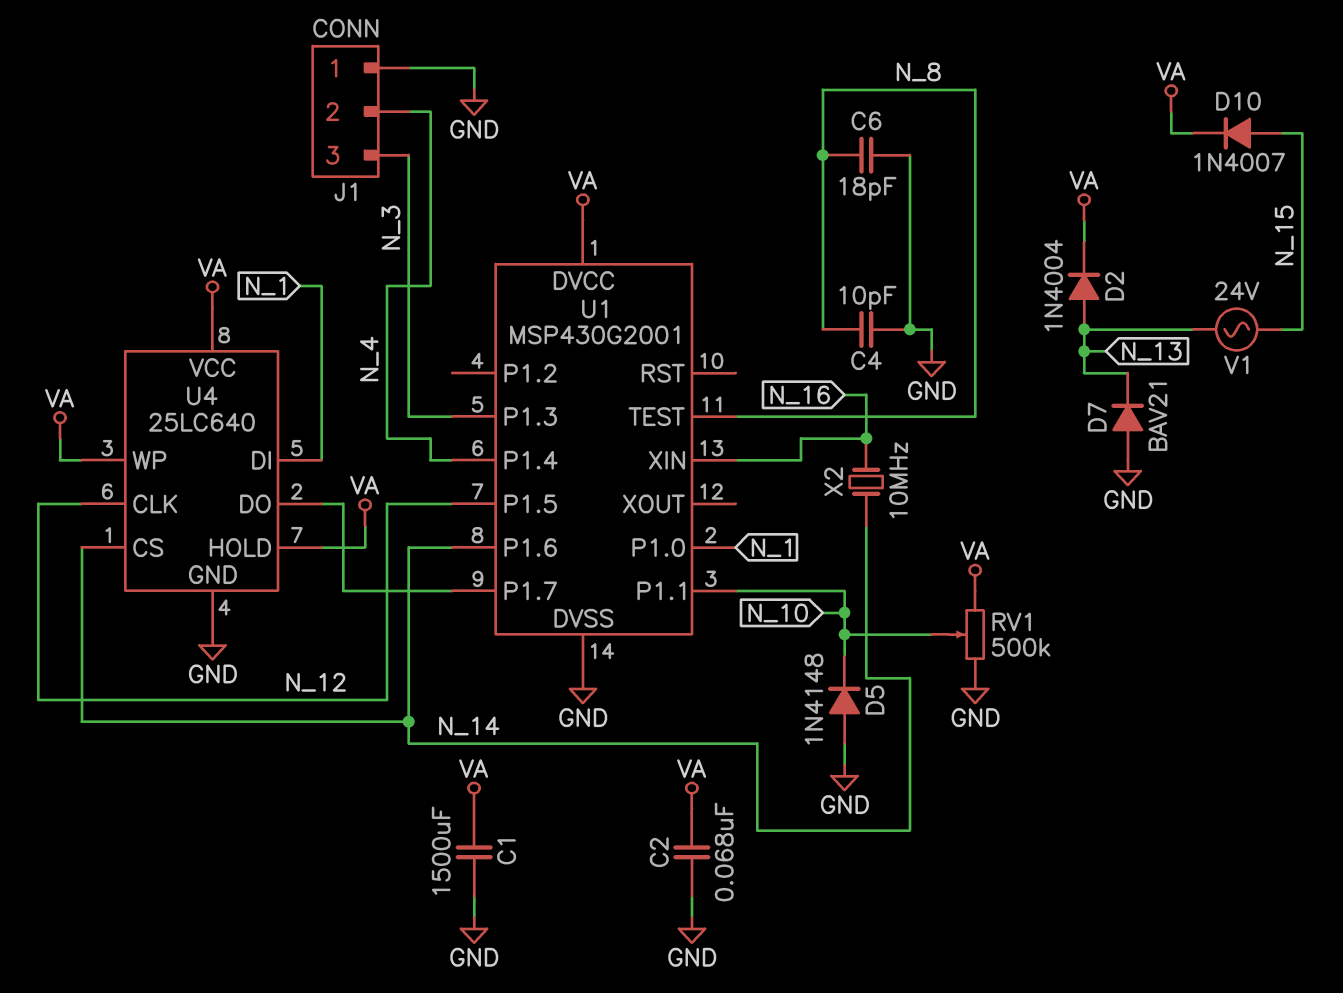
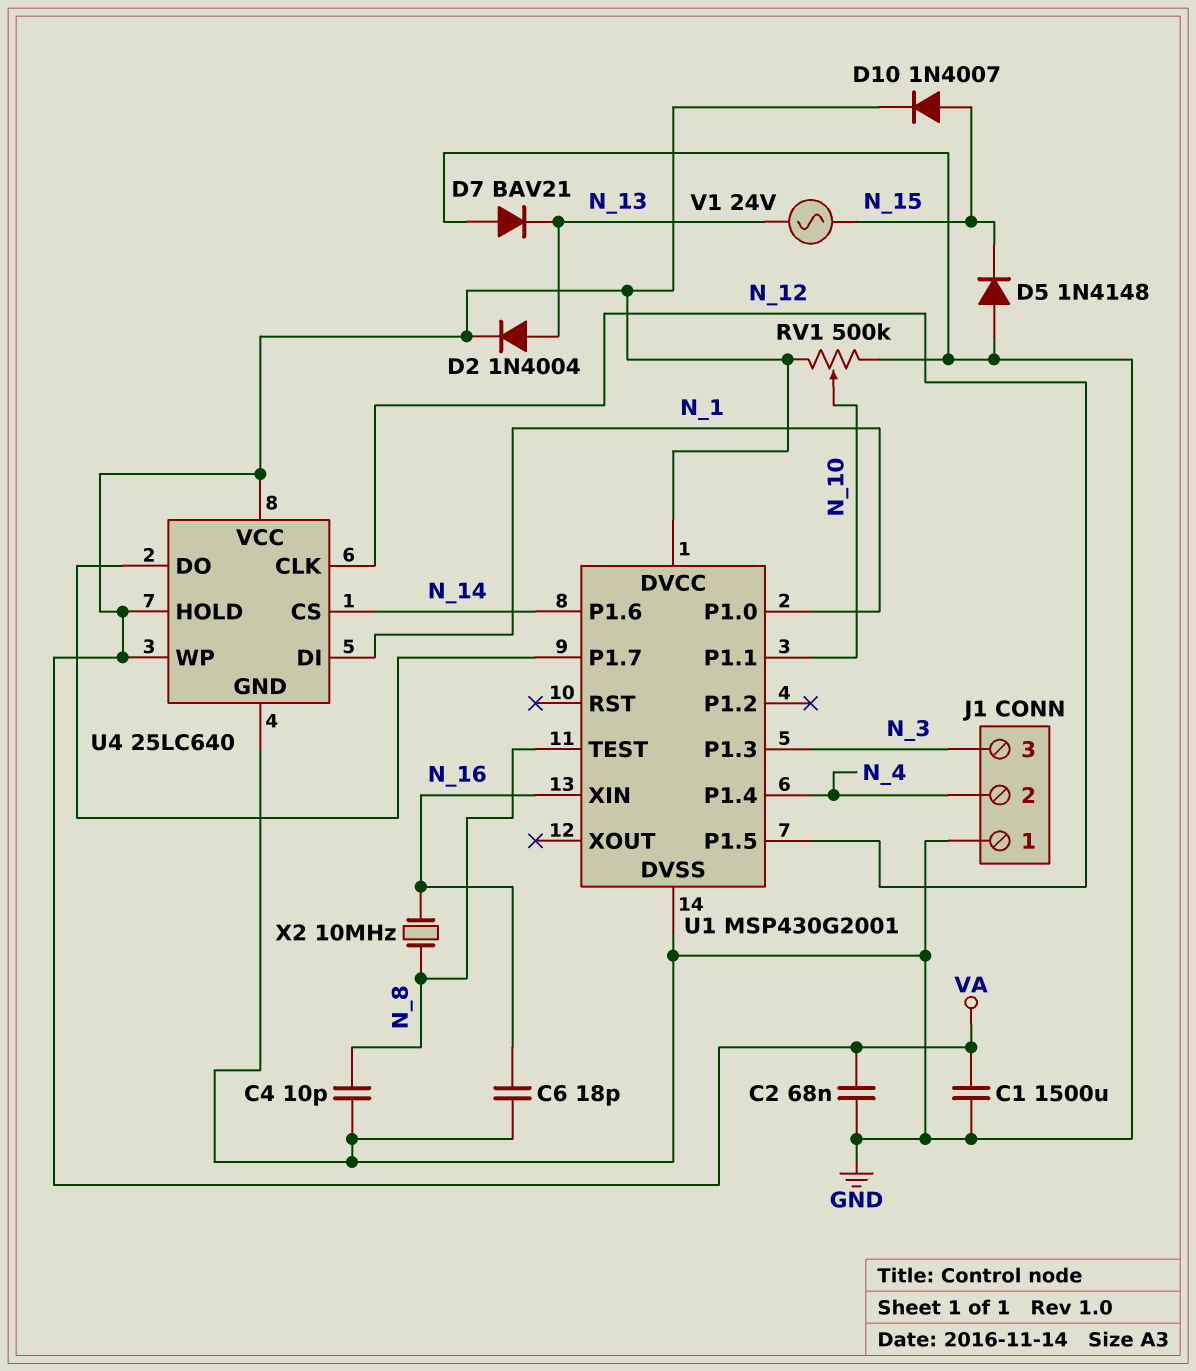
C6: 18pF (GND, N_8) -> 18pF (GND, N_16)
D5: diode 1N4148 (A GND, K N_10) -> diode 1N4148 (A GND, K N_15)
X2: 10MHz (N_14, N_16) -> 10MHz (N_8, N_16)

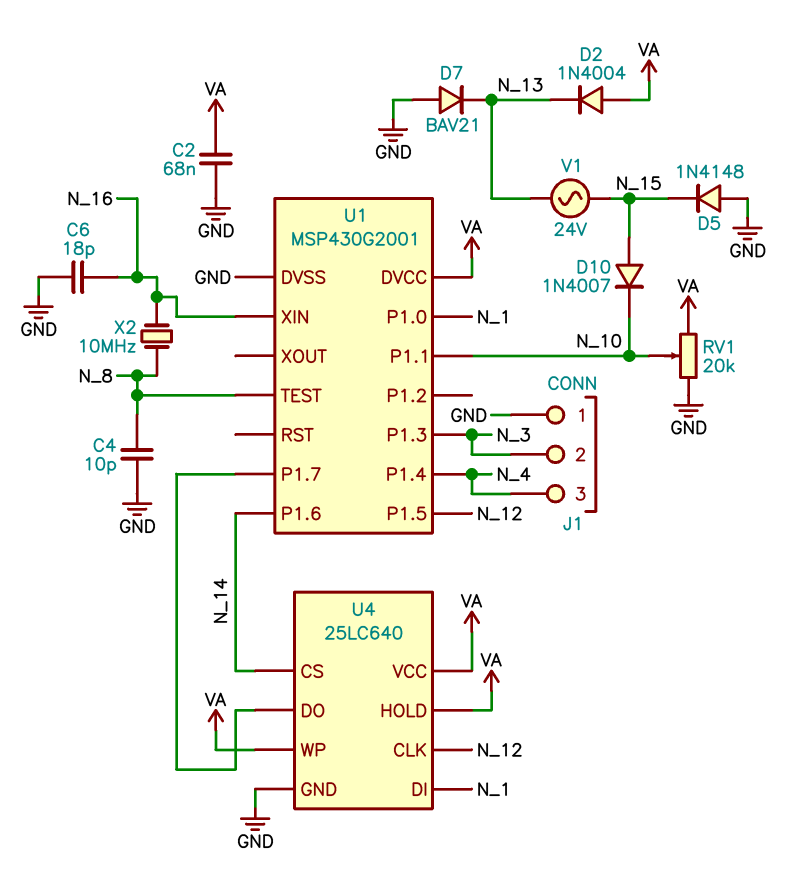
C1: 1500uF (GND, VA) -> none
D2: diode 1N4004 (A N_13, K VA) -> diode 1N4004 (A VA, K N_13)
D10: diode 1N4007 (A N_15, K VA) -> diode 1N4007 (A N_15, K N_10)
J1 pin 2: N_4 -> N_3
J1 pin 3: N_3 -> N_4
RV1: 500k (GND, VA, wiper N_10) -> 20k (GND, VA, wiper N_10)

